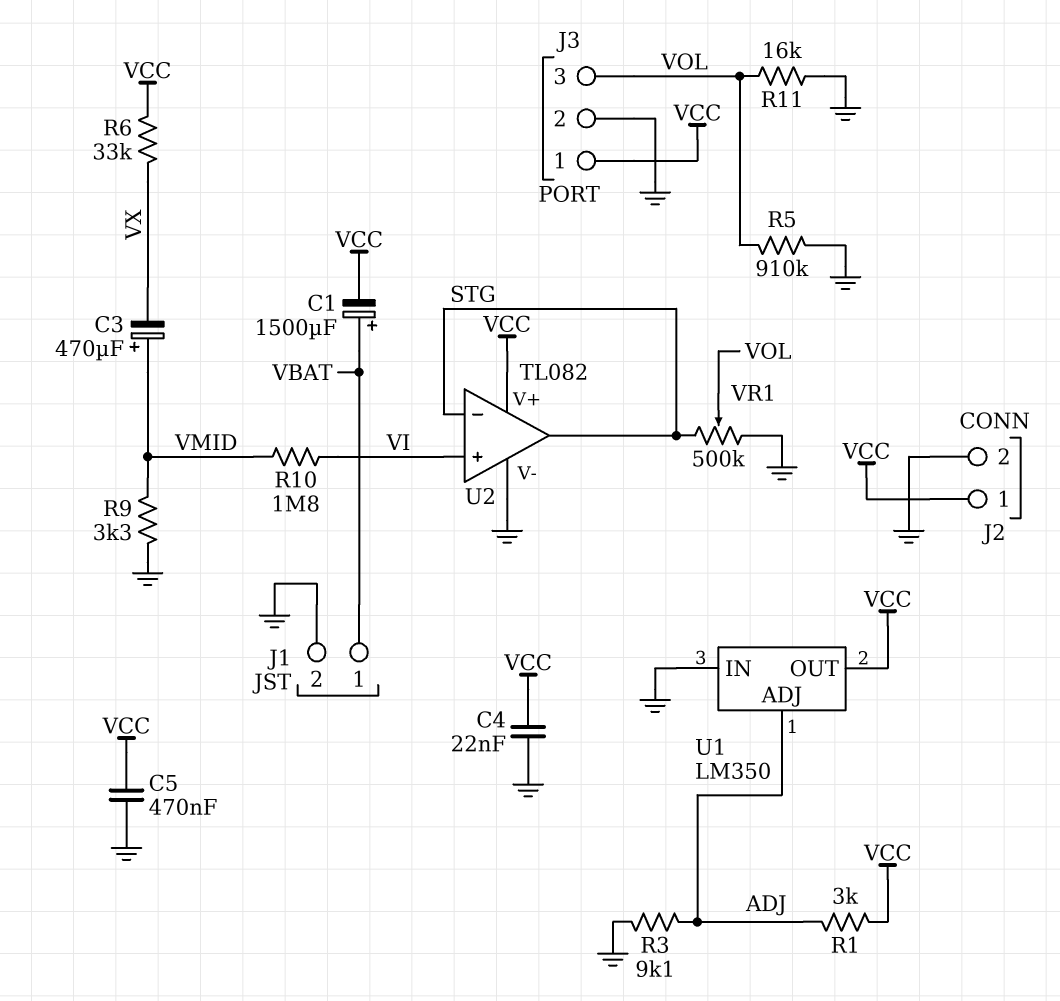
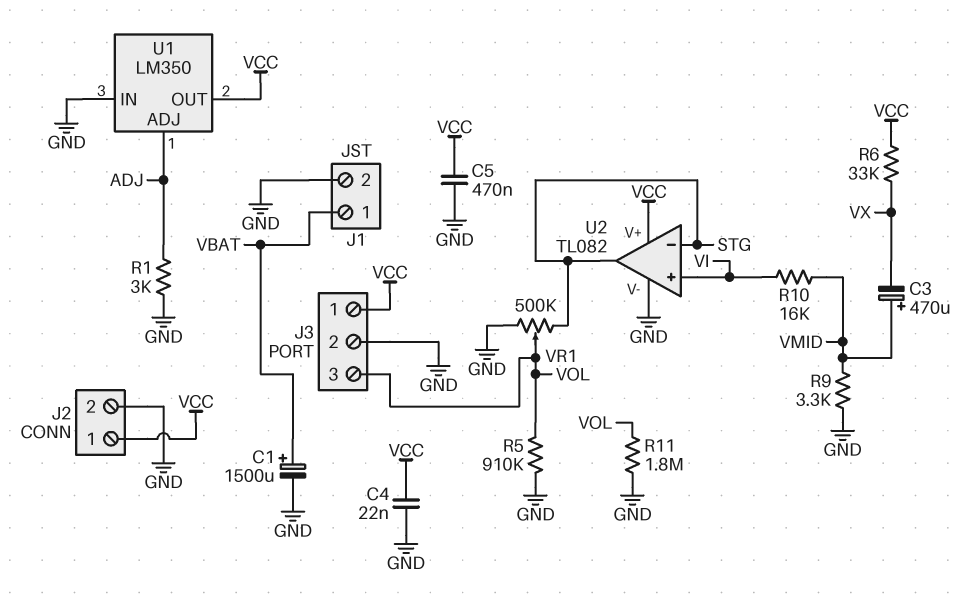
C1: 1500uF (plus VBAT, minus VCC) -> 1500uF (plus VBAT, minus GND)
R1: 3k (ADJ, VCC) -> 3k (ADJ, GND)
R3: 9.1k (ADJ, GND) -> none
R10: 1.8M (VI, VMID) -> 16k (VI, VMID)
R11: 16k (GND, VOL) -> 1.8M (GND, VOL)

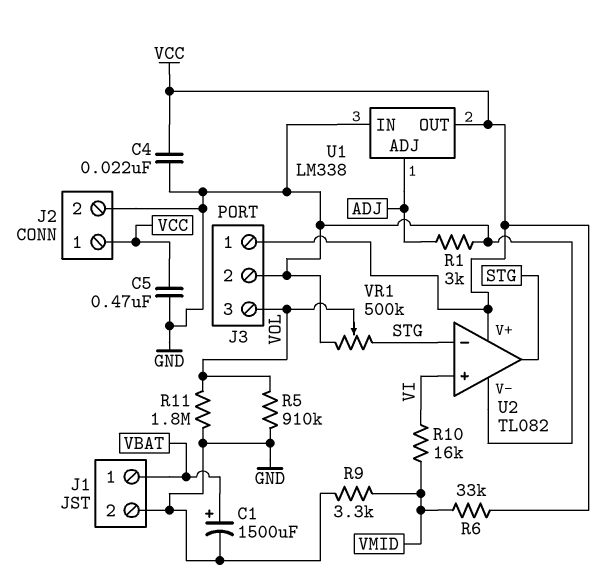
C3: 470uF (plus VMID, minus VX) -> none
R6: 33k (VCC, VX) -> 33k (VCC, VMID)
U1: LM350 -> LM338

